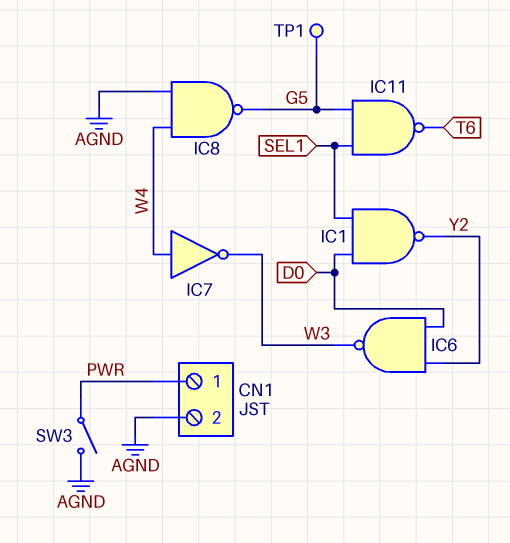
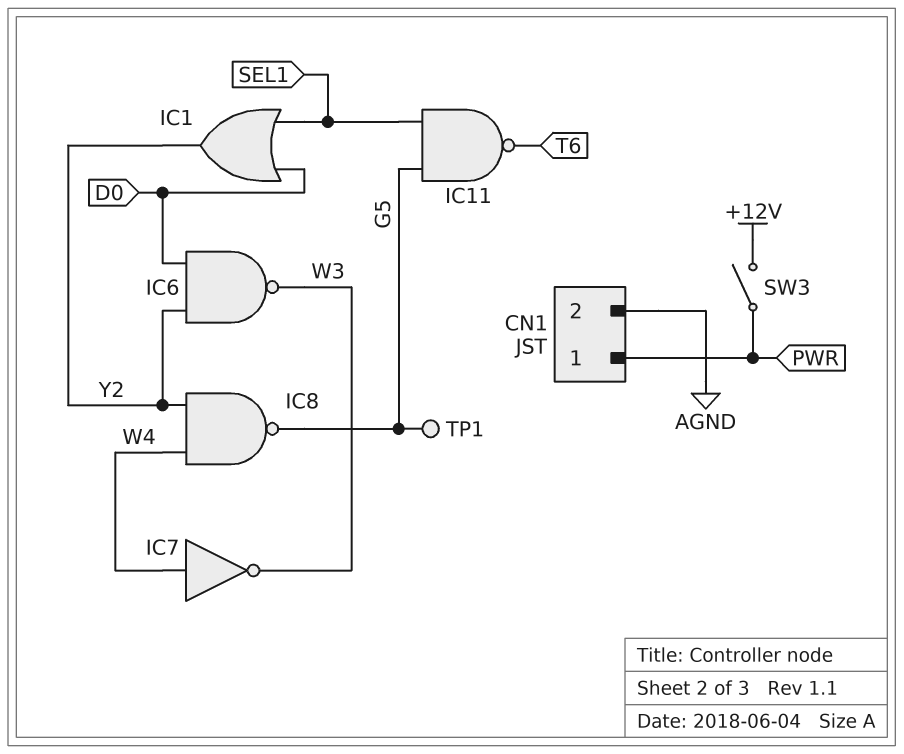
IC1: NAND (in D0, in SEL1, out Y2) -> OR (in D0, in SEL1, out Y2)
IC8: NAND (in AGND, in W4, out G5) -> NAND (in W4, in Y2, out G5)
SW3: switch (AGND, PWR) -> switch (+12V, PWR)

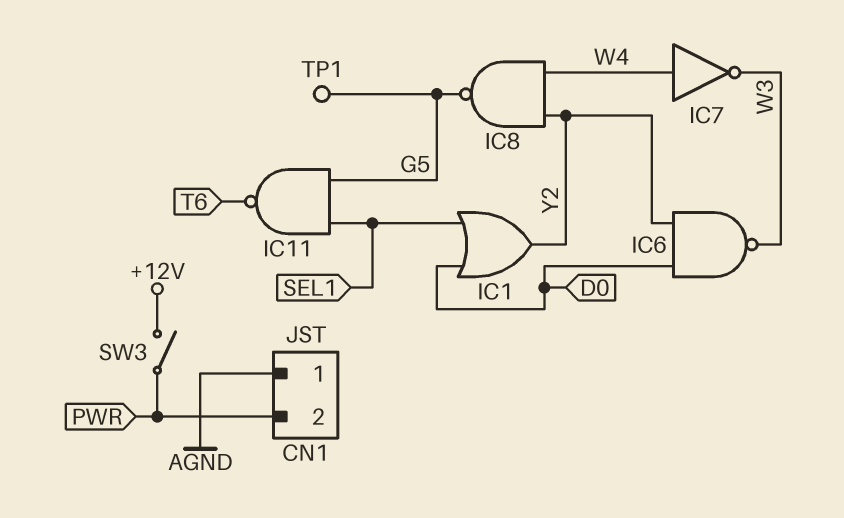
CN1 pin 1: PWR -> AGND
CN1 pin 2: AGND -> PWR

